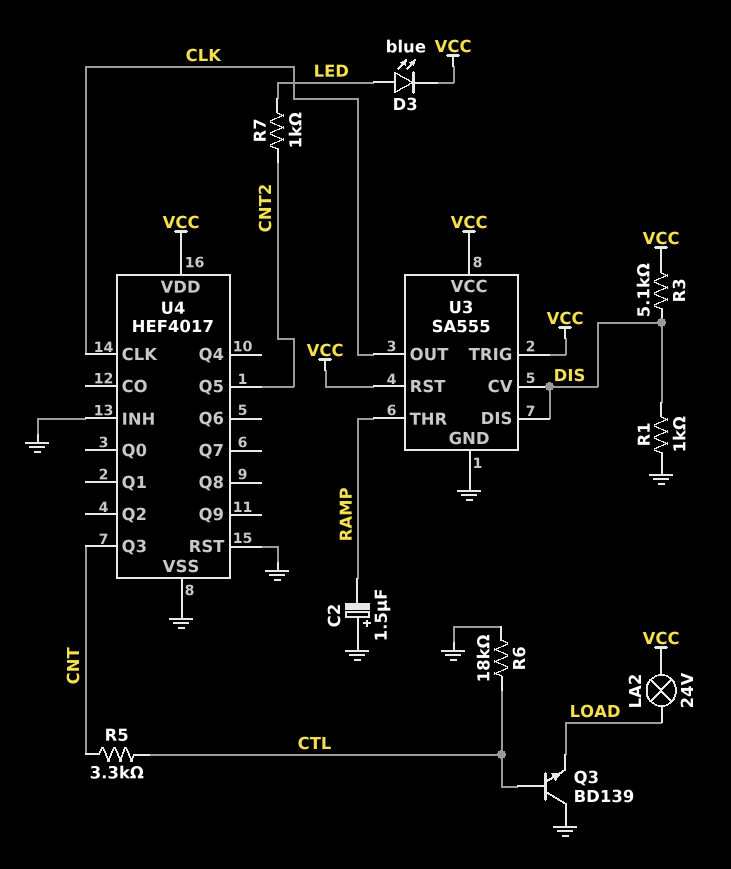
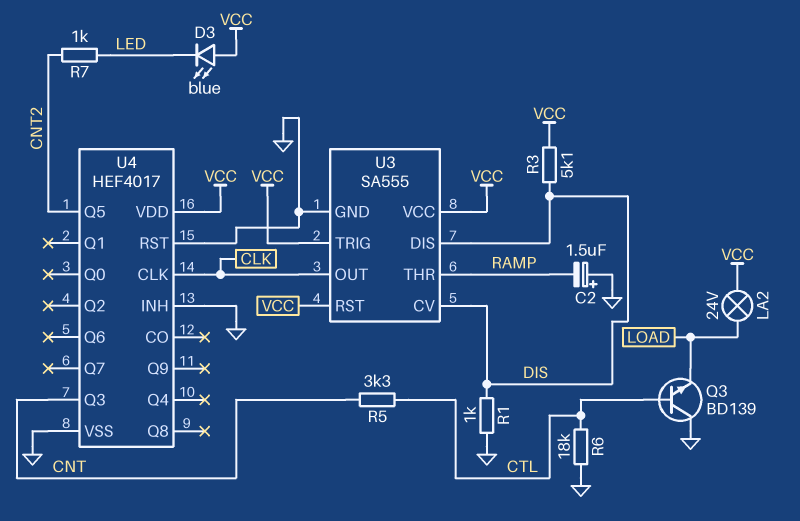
D3: LED blue (A LED, K VCC) -> LED blue (A VCC, K LED)

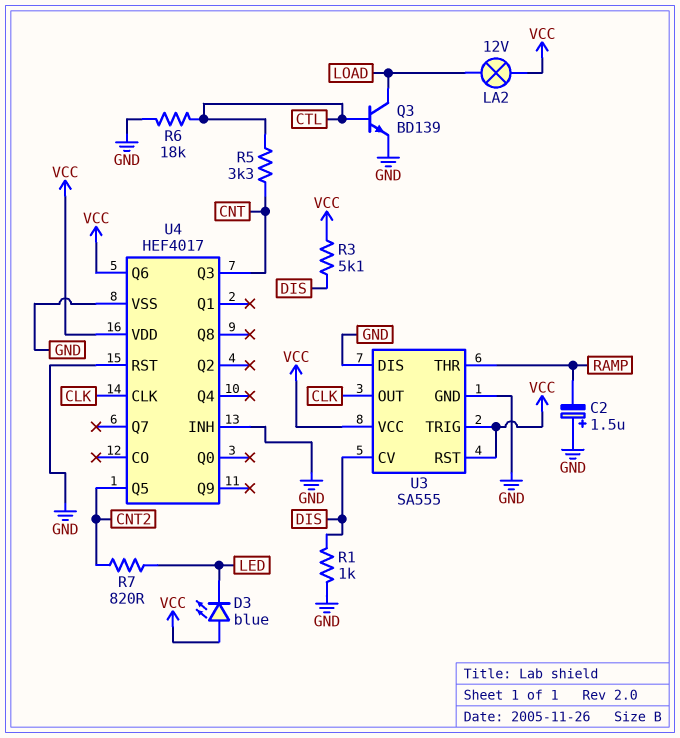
LA2: lamp 24V (LOAD, VCC) -> lamp 12V (LOAD, VCC)
Q3: NPN BD139 (B CTL, C GND, E LOAD) -> NPN BD139 (B CTL, C LOAD, E GND)
R7: 1k (CNT2, LED) -> 820 (CNT2, LED)
U3 pin DIS: DIS -> GND
U4 pin Q6: none -> VCC

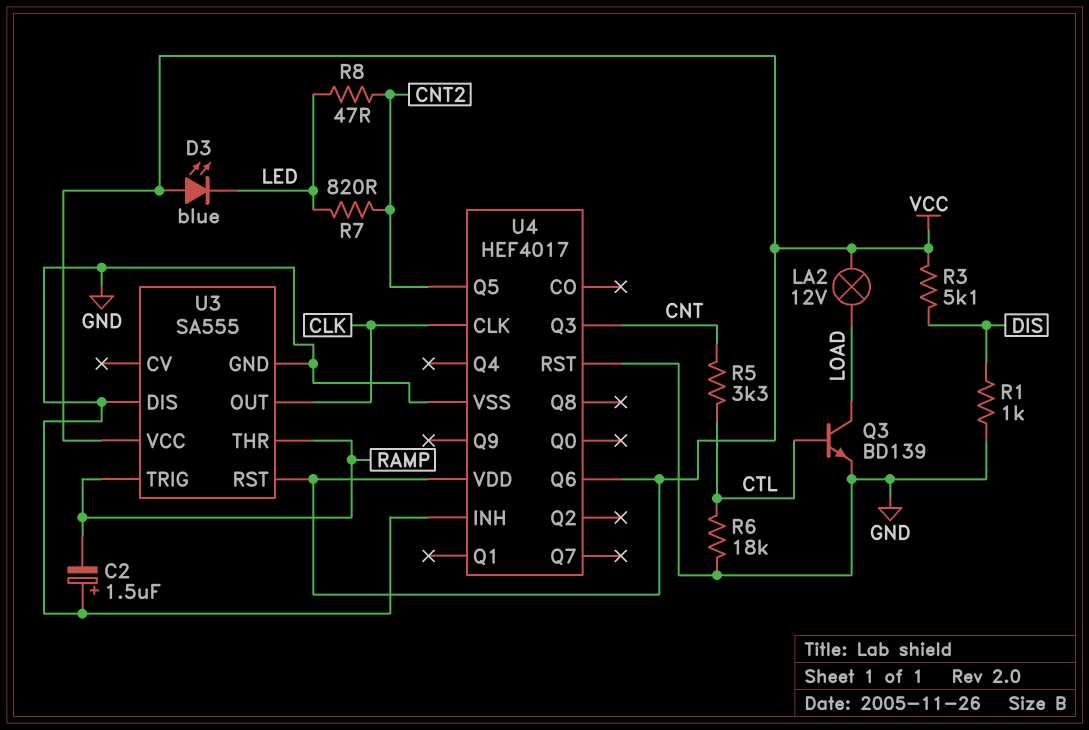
R8: none -> 47 (CNT2, LED)
U3 pin CV: DIS -> none
U3 pin TRIG: VCC -> RAMP

